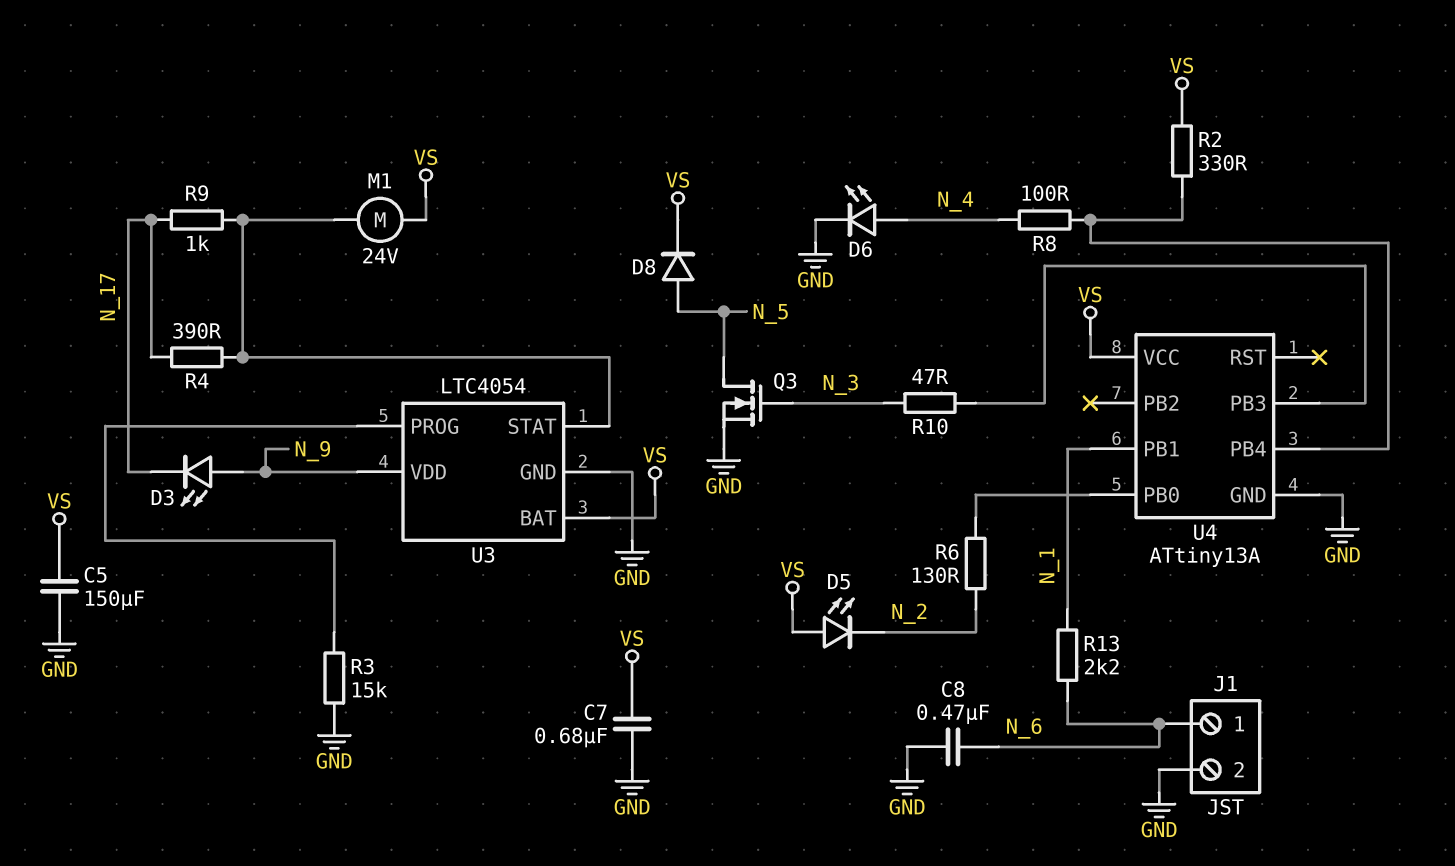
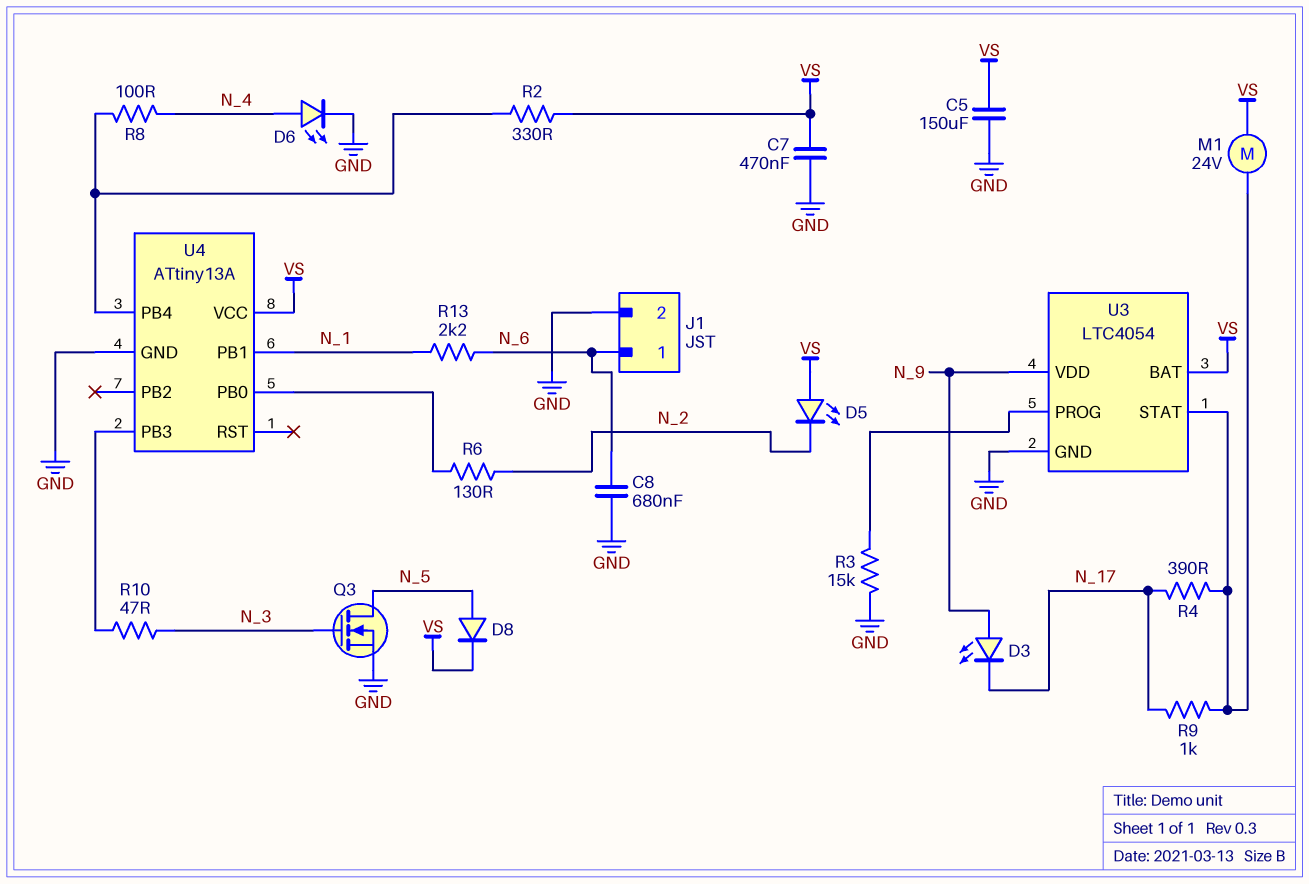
C7: 680nF (GND, VS) -> 470nF (GND, VS)
C8: 470nF (GND, N_6) -> 680nF (GND, N_6)

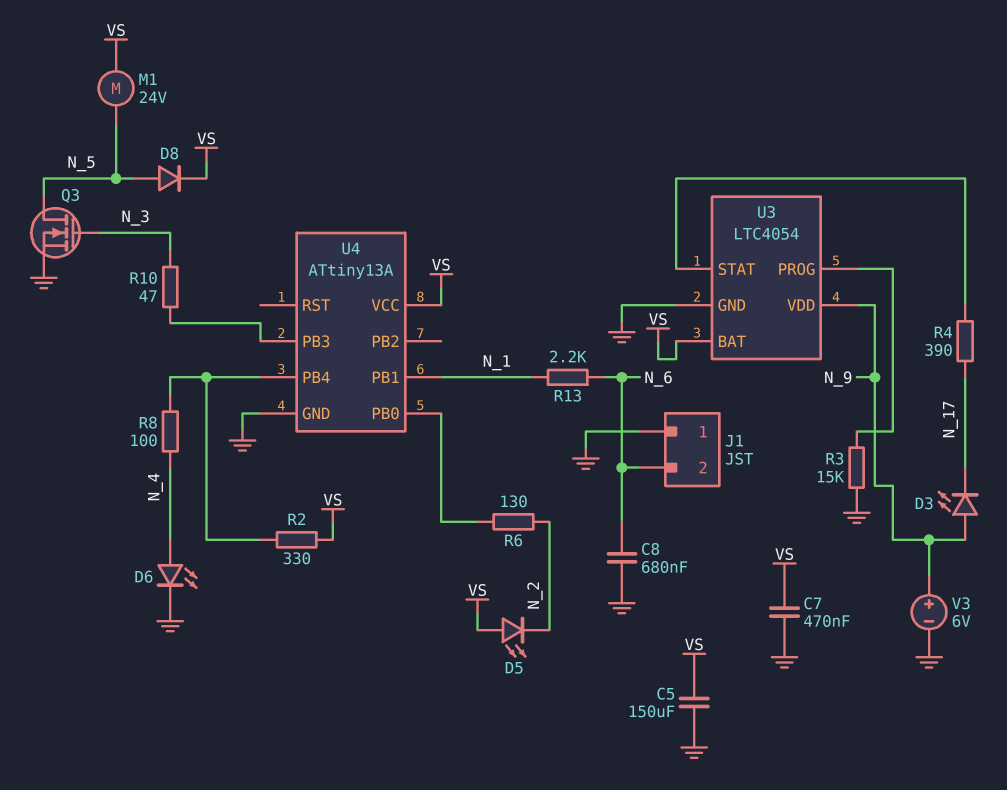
J1 pin 1: N_6 -> GND
J1 pin 2: GND -> N_6
M1: motor 24V (U3/STAT, VS) -> motor 24V (N_5, VS)
R9: 1k (N_17, U3/STAT) -> none
V3: none -> 6V (plus N_9, minus GND)

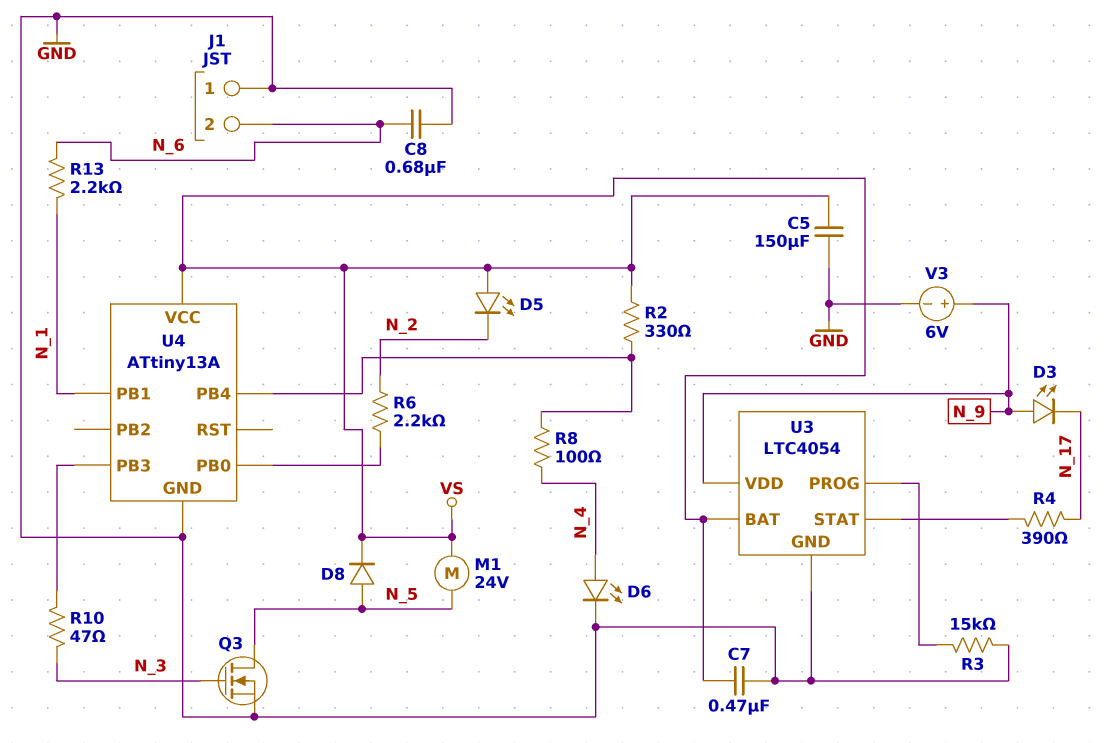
R6: 130 (N_2, U4/PB0) -> 2.2k (N_2, U4/PB0)

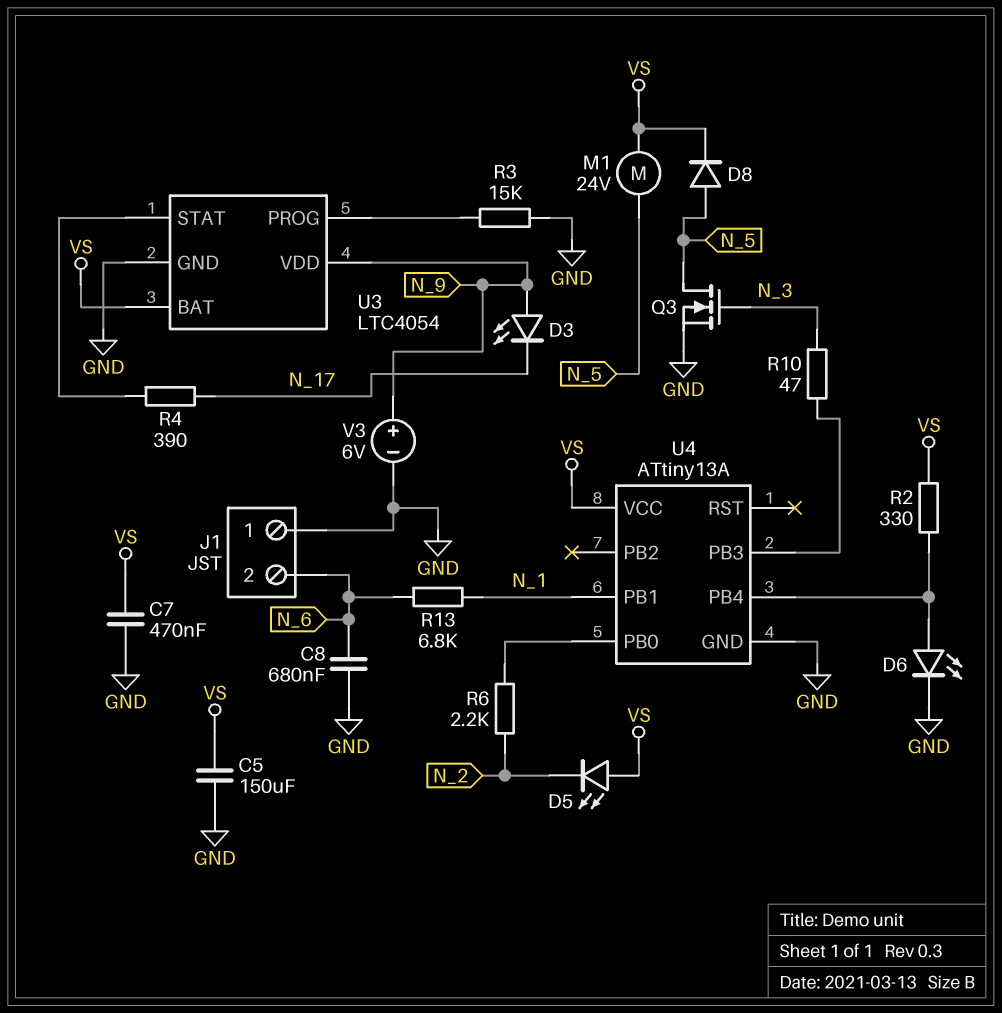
D6: LED (A N_4, K GND) -> LED (A U4/PB4, K GND)
R8: 100 (N_4, U4/PB4) -> none
R13: 2.2k (N_1, N_6) -> 6.8k (N_1, N_6)

